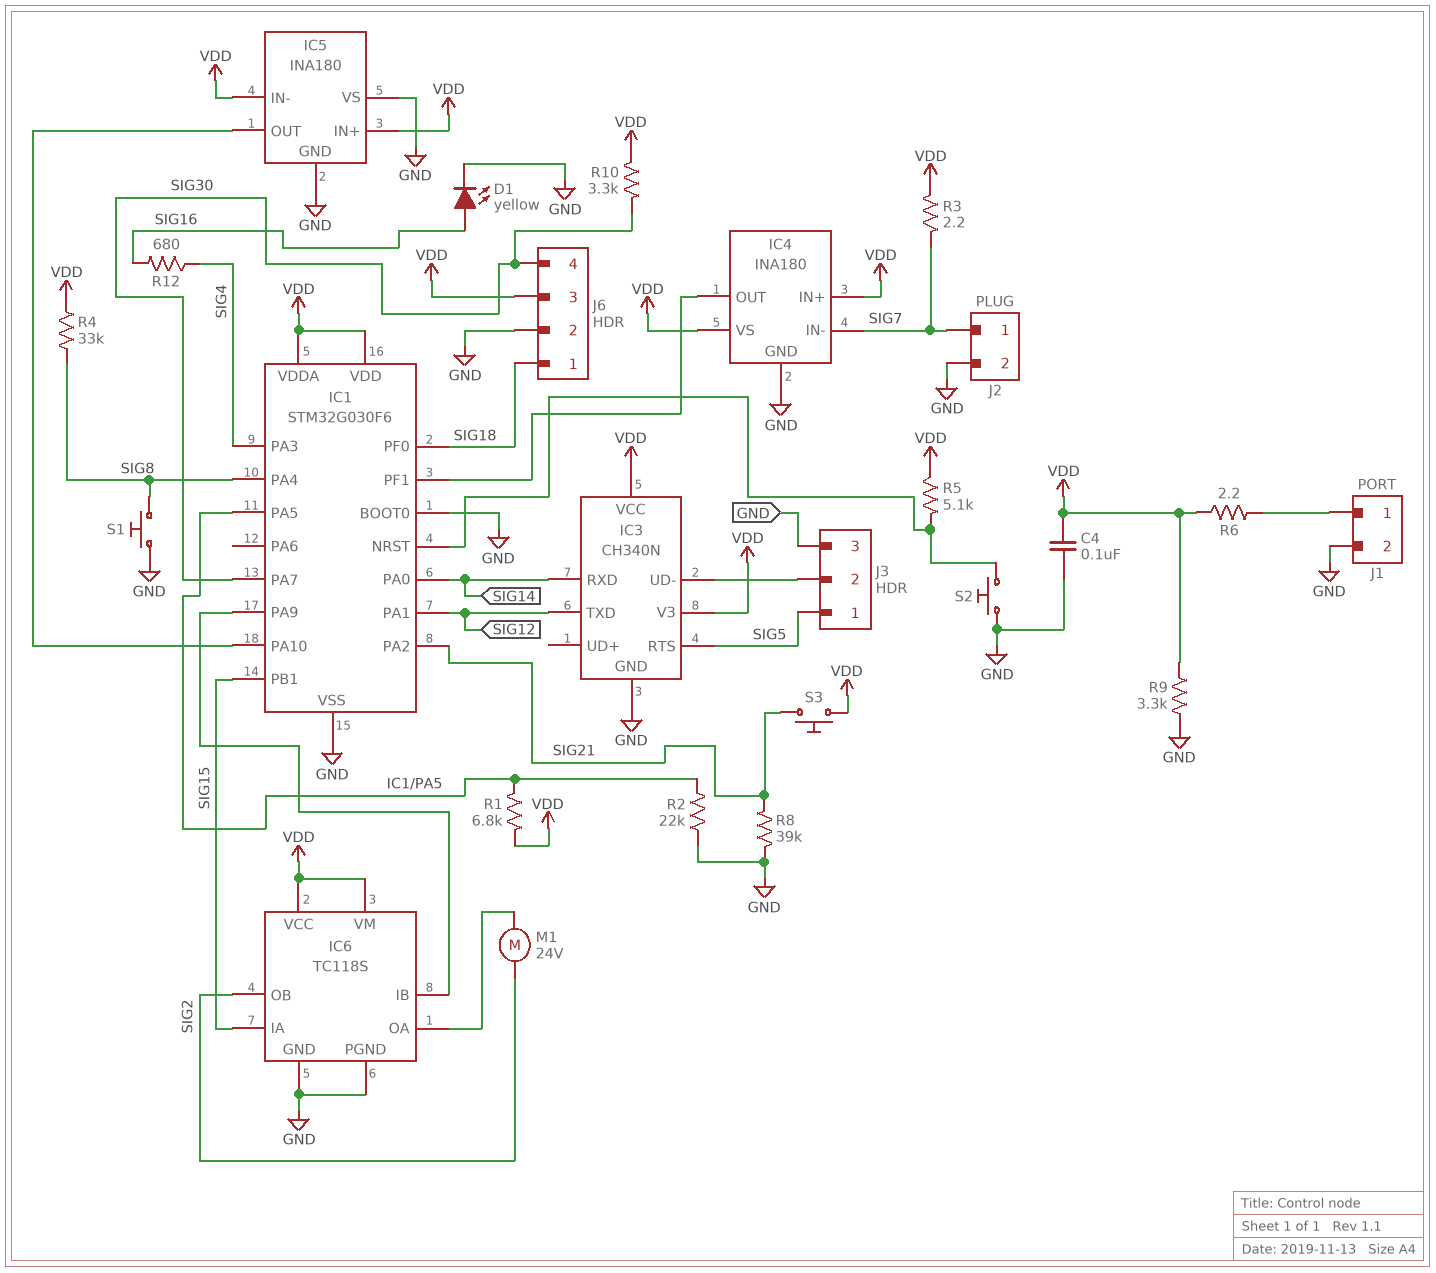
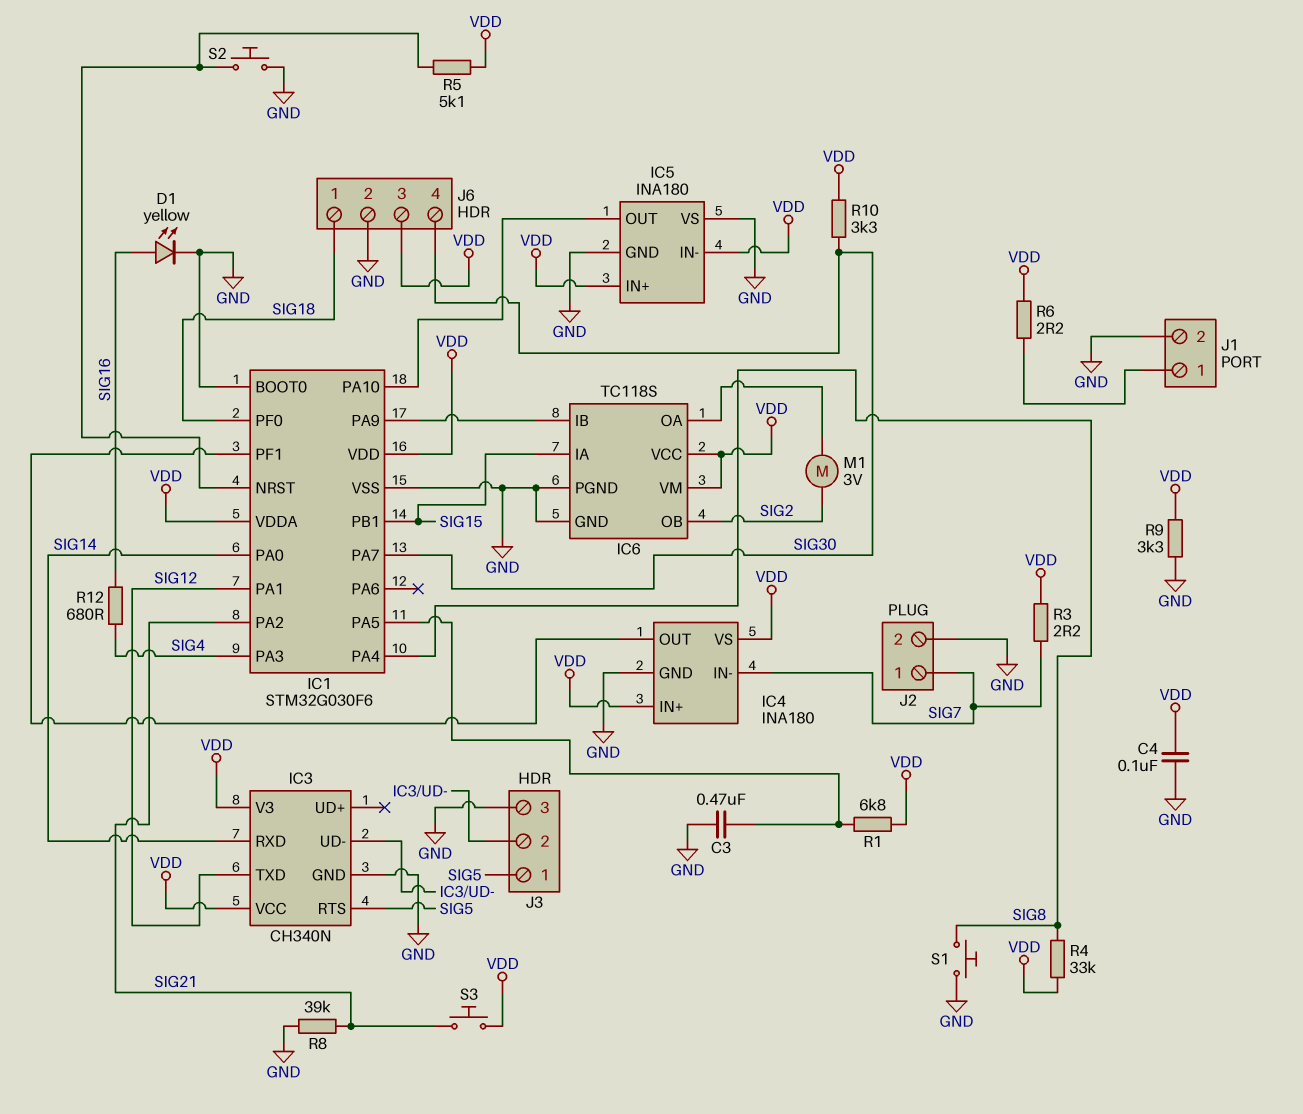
C3: none -> 470nF (GND, IC1/PA5)
M1: motor 24V (IC6/OA, SIG2) -> motor 3V (IC6/OA, SIG2)
R2: 22k (GND, IC1/PA5) -> none

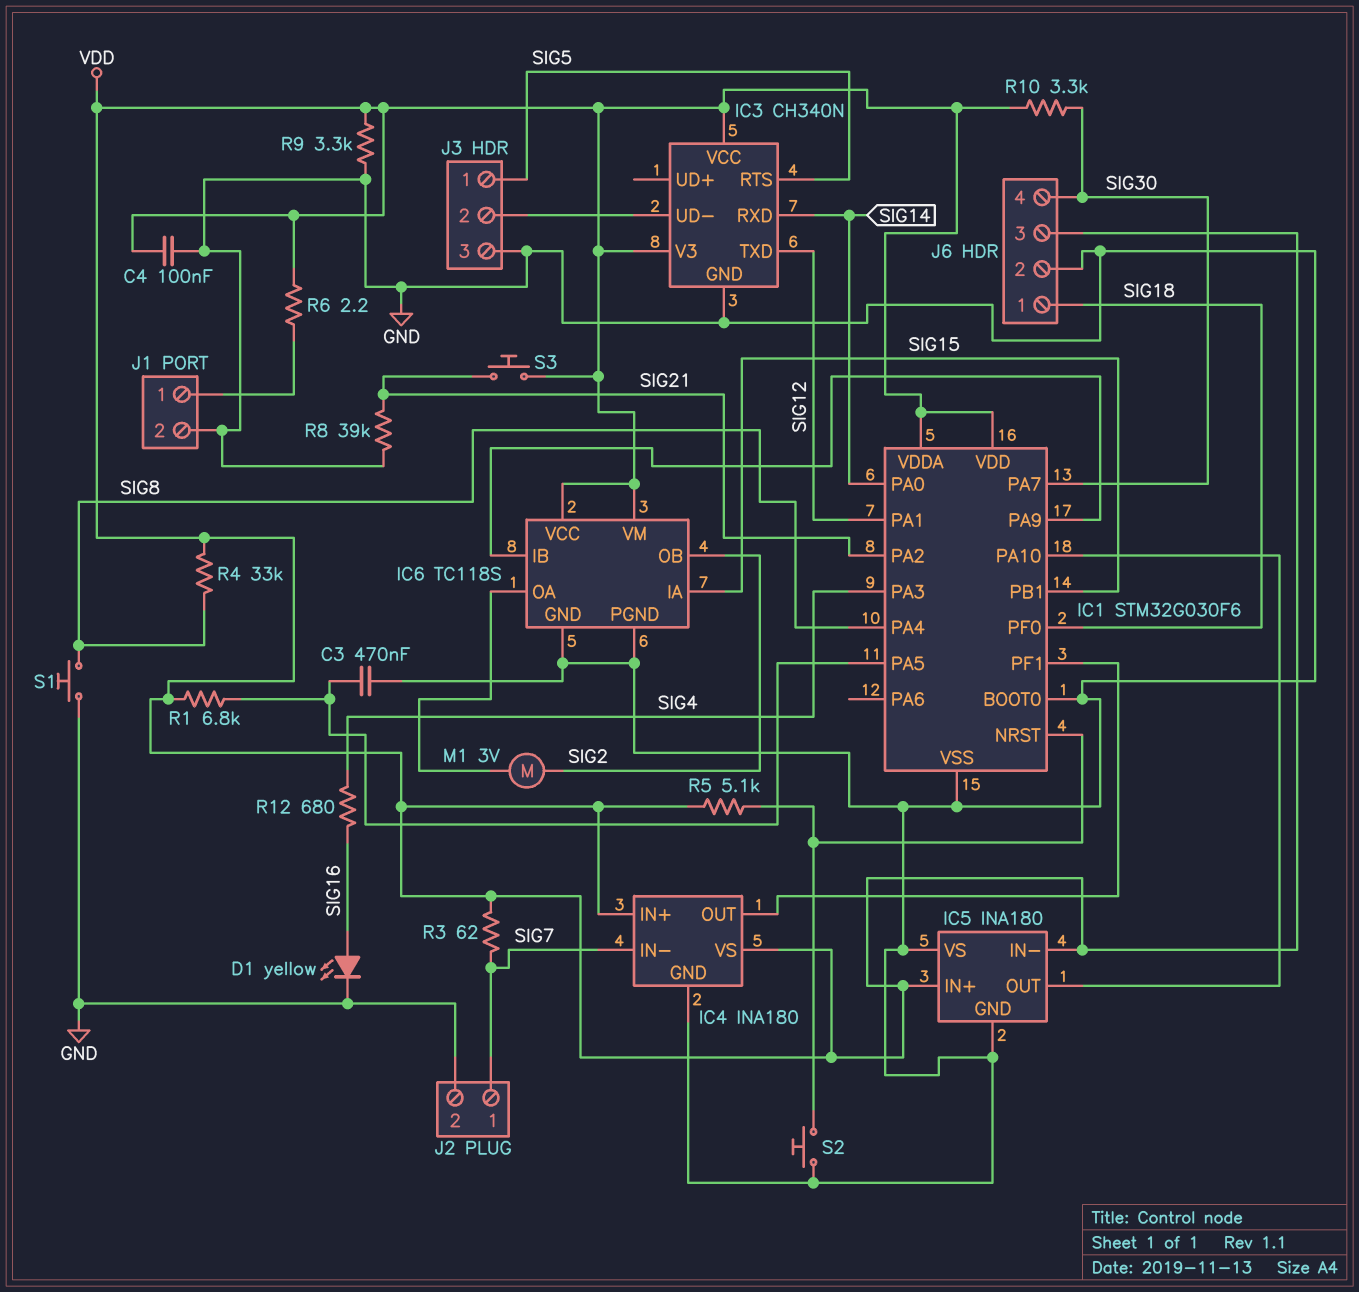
R3: 2.2 (SIG7, VDD) -> 62 (SIG7, VDD)

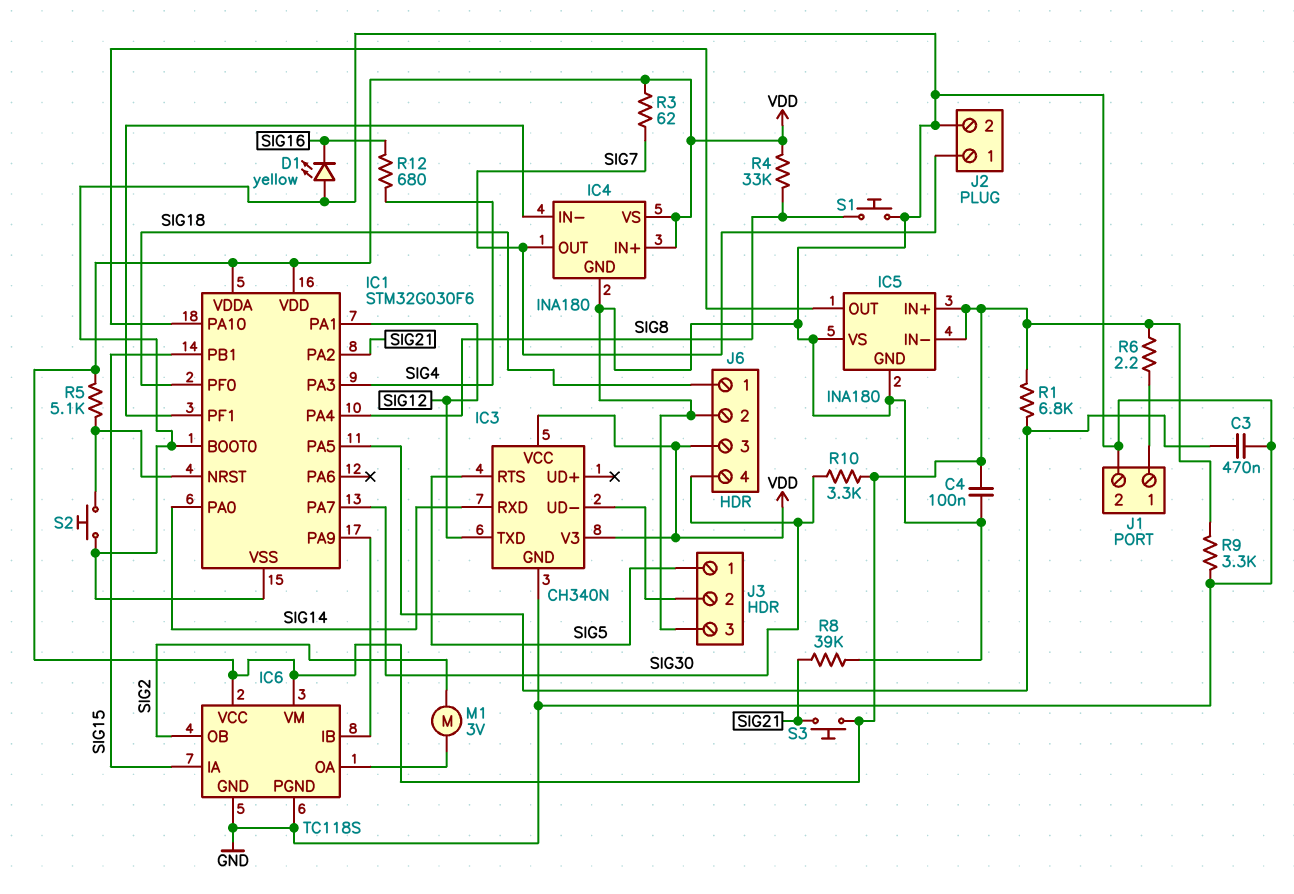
D1: LED yellow (A SIG16, K GND) -> LED yellow (A GND, K SIG16)
IC4 pin IN-: SIG7 -> IC1/PF1
IC4 pin OUT: IC1/PF1 -> SIG7

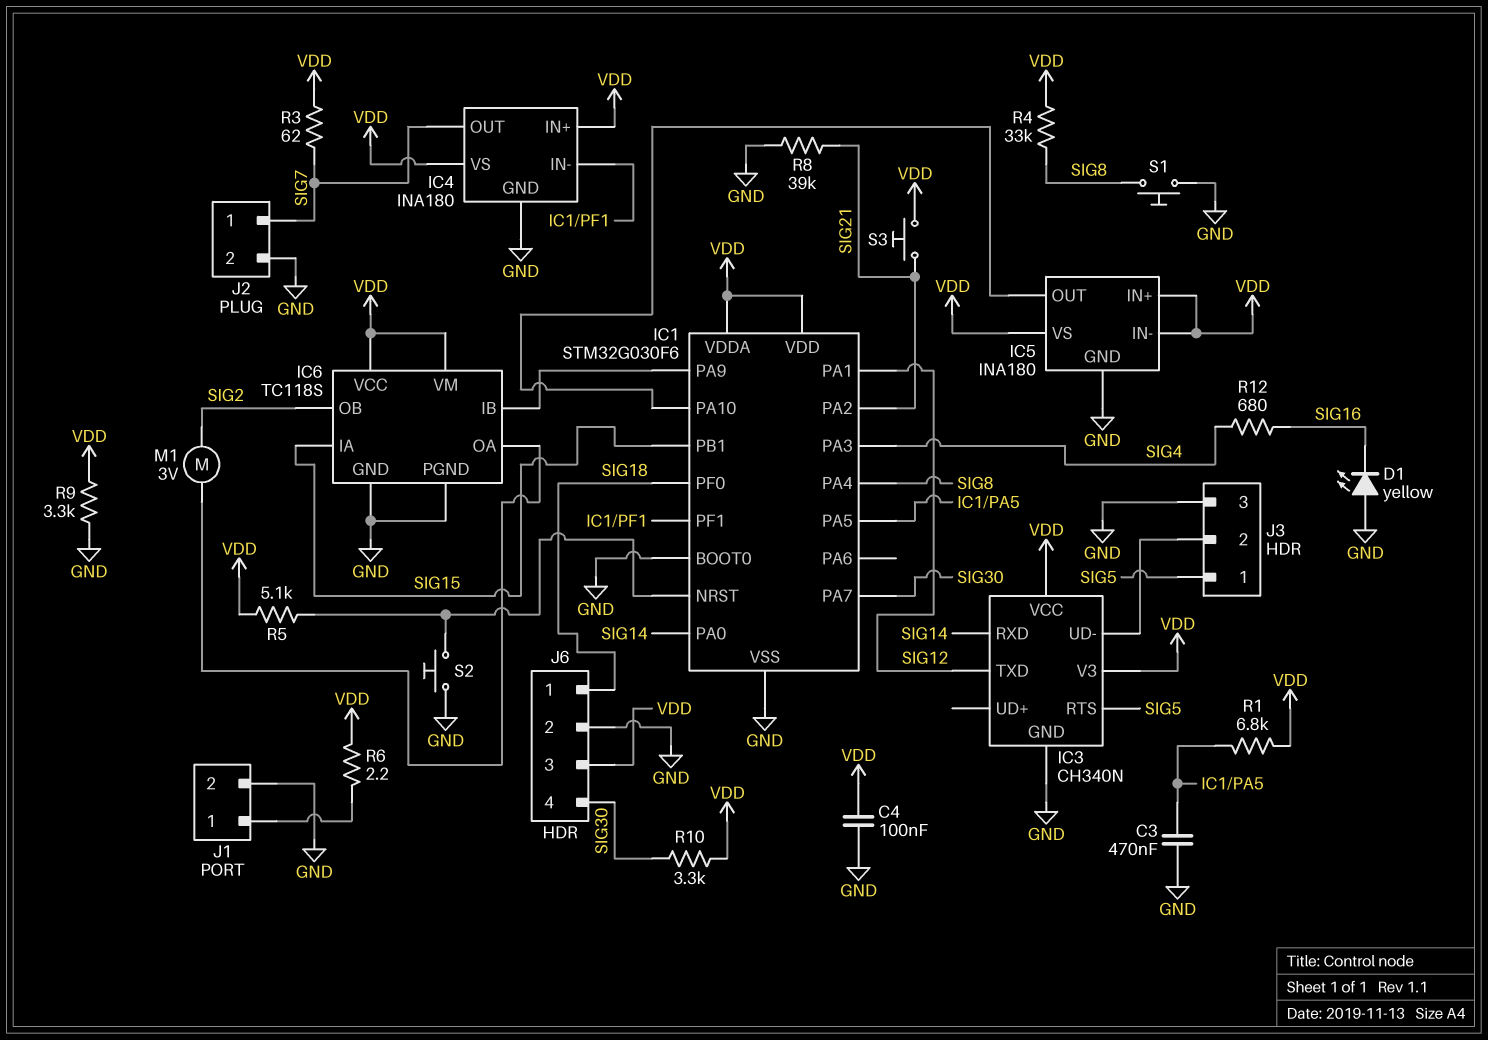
IC5 pin VS: GND -> VDD

